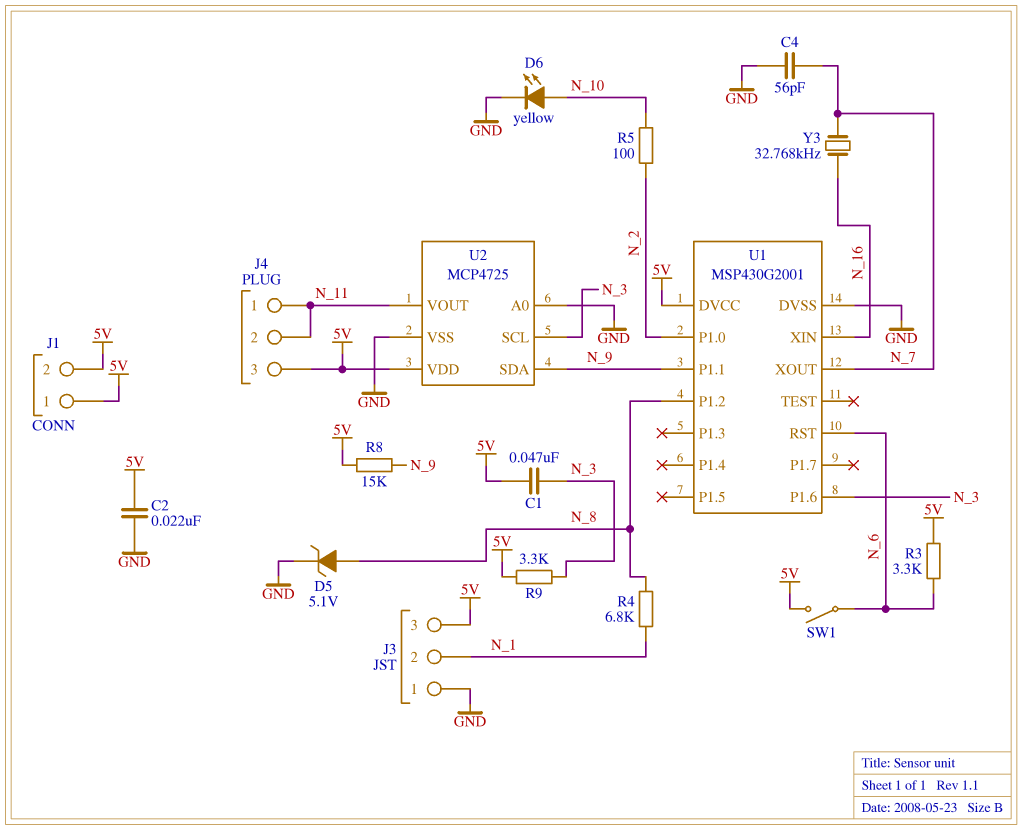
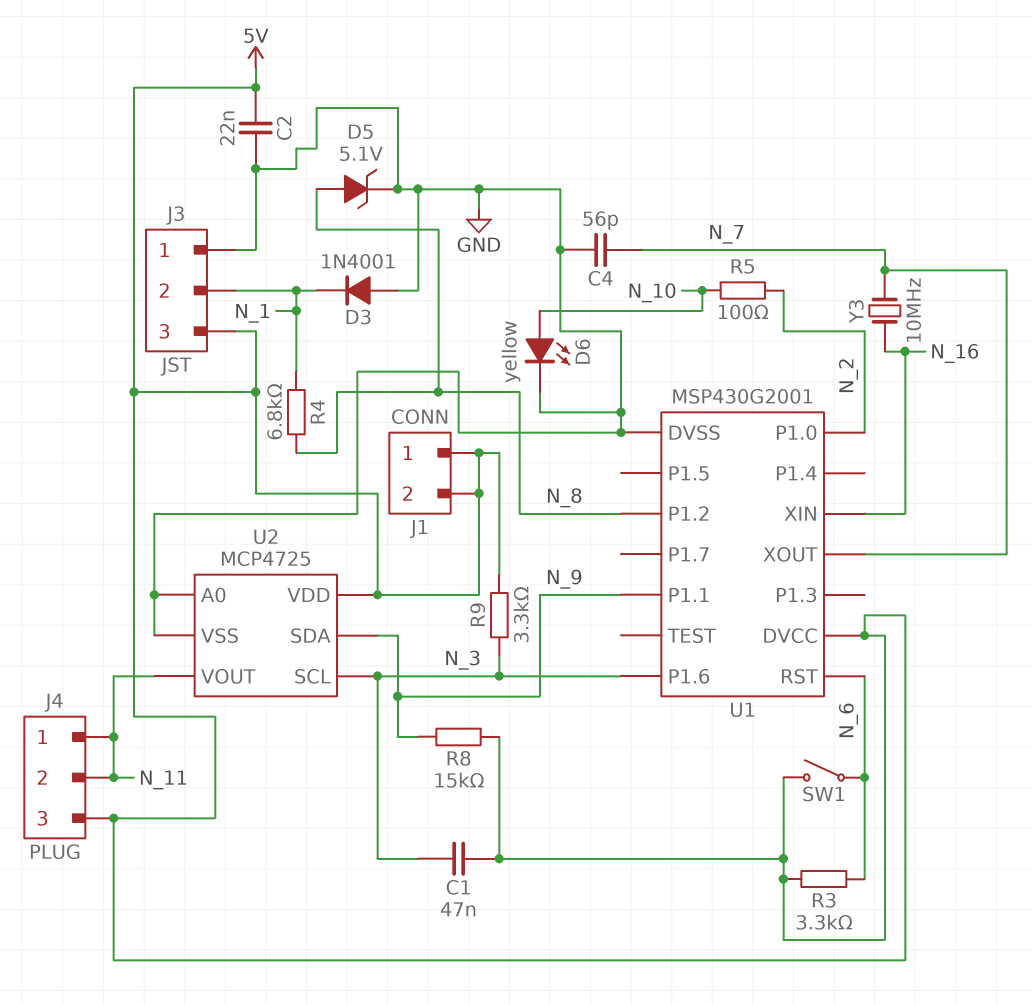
D3: none -> diode 1N4001 (A GND, K N_1)
Y3: 32.768kHz (N_7, N_16) -> 10MHz (N_7, N_16)

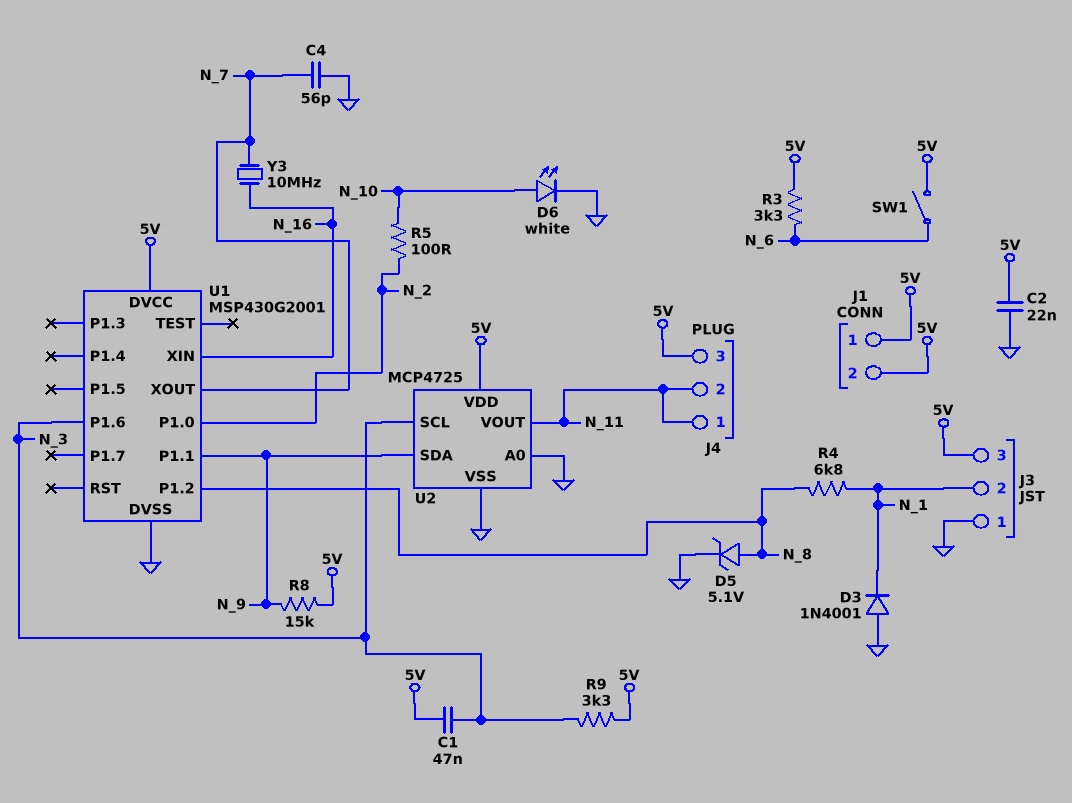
D6: LED yellow (A N_10, K GND) -> LED white (A N_10, K GND)
U1 pin RST: N_6 -> none

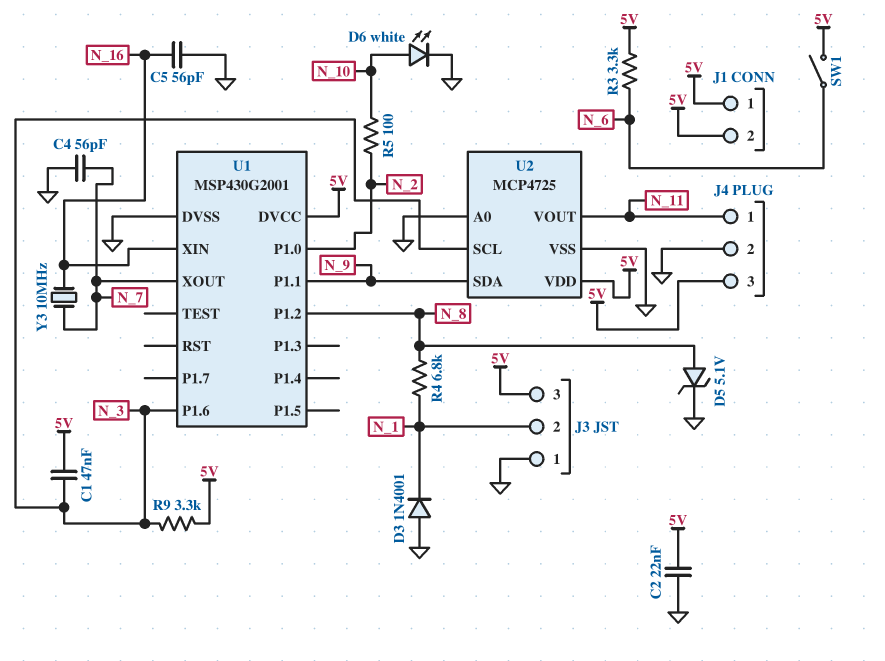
C5: none -> 56pF (GND, N_16)
J4 pin 2: N_11 -> GND
R8: 15k (5V, N_9) -> none

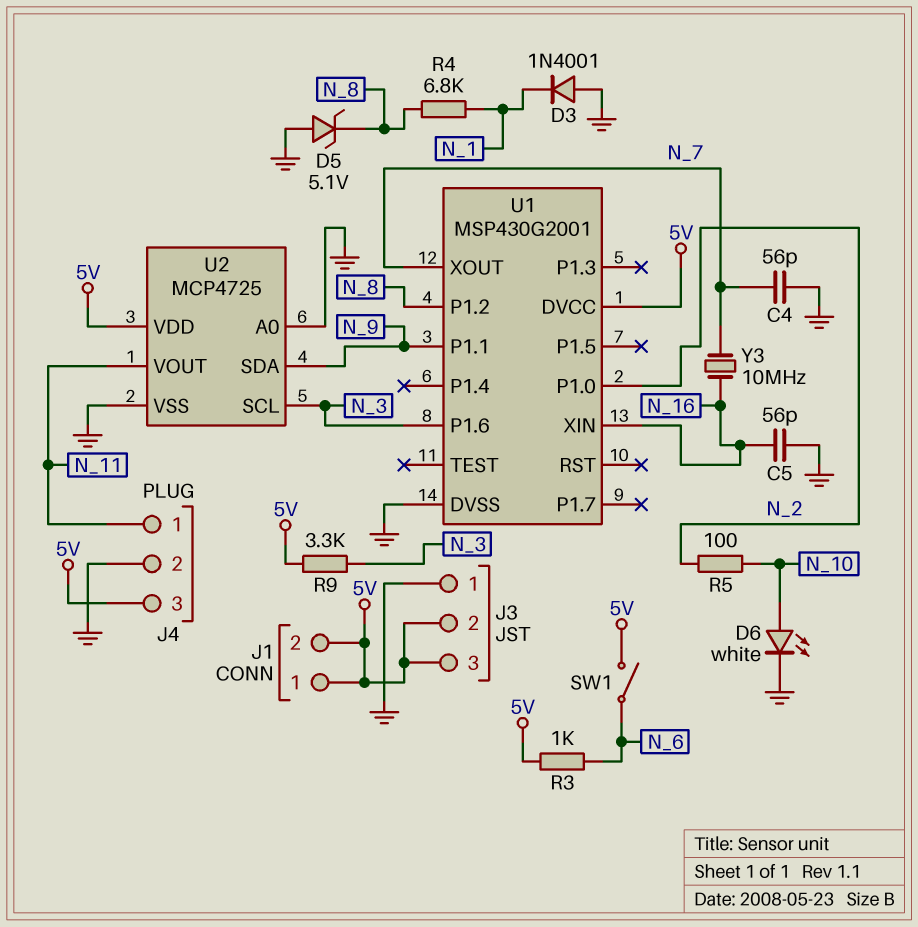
C1: 47nF (5V, N_3) -> none
C2: 22nF (5V, GND) -> none
D5: zener 5.1V (A N_8, K GND) -> zener 5.1V (A GND, K N_8)
J3 pin 2: N_1 -> 5V
R3: 3.3k (5V, N_6) -> 1k (5V, N_6)

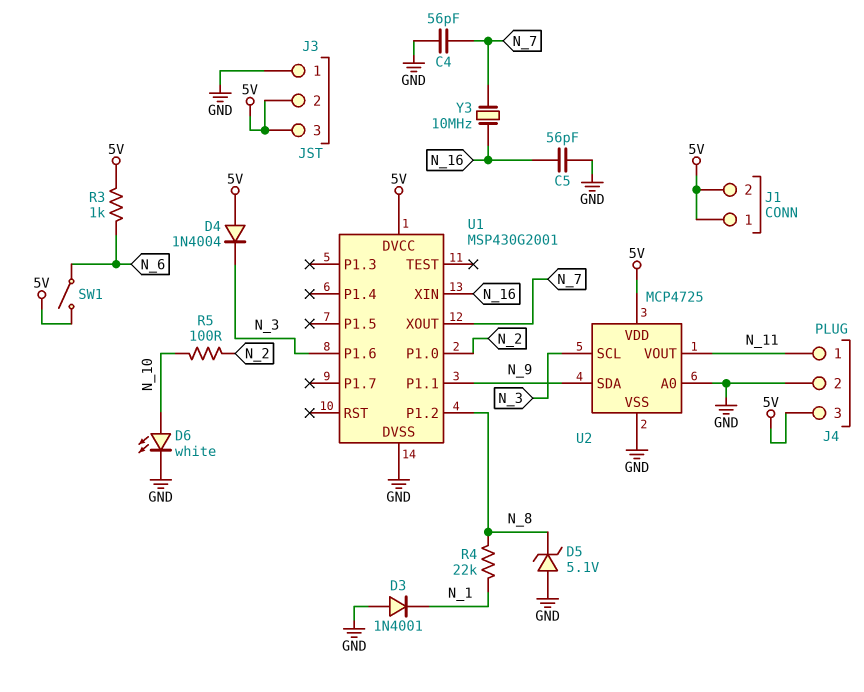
D4: none -> diode 1N4004 (A 5V, K N_3)
R4: 6.8k (N_1, N_8) -> 22k (N_1, N_8)
R9: 3.3k (5V, N_3) -> none

